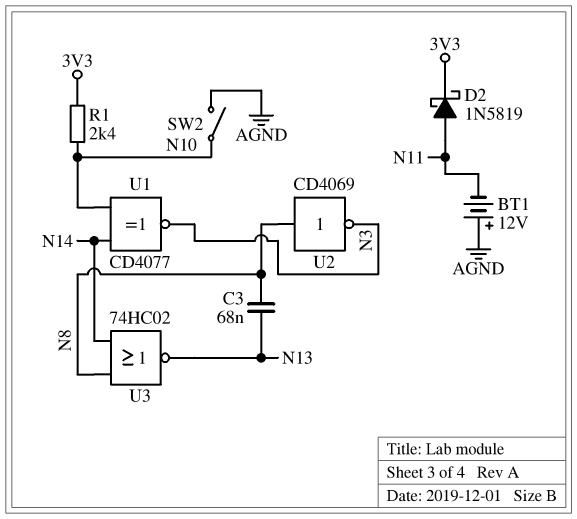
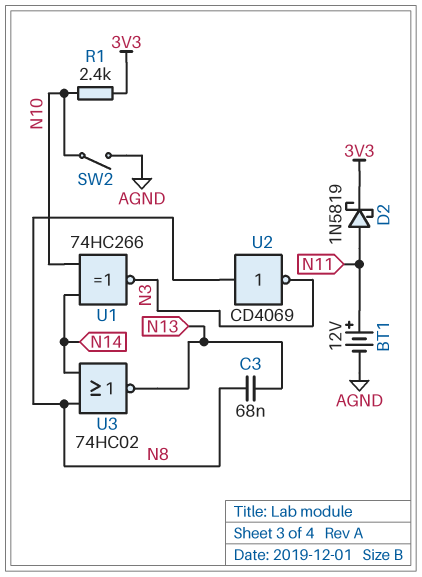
BT1: 12V (plus AGND, minus N11) -> 12V (plus N11, minus AGND)
U1: XNOR CD4077 (in N10, in N14, out N3) -> XNOR 74HC266 (in N10, in N14, out N3)

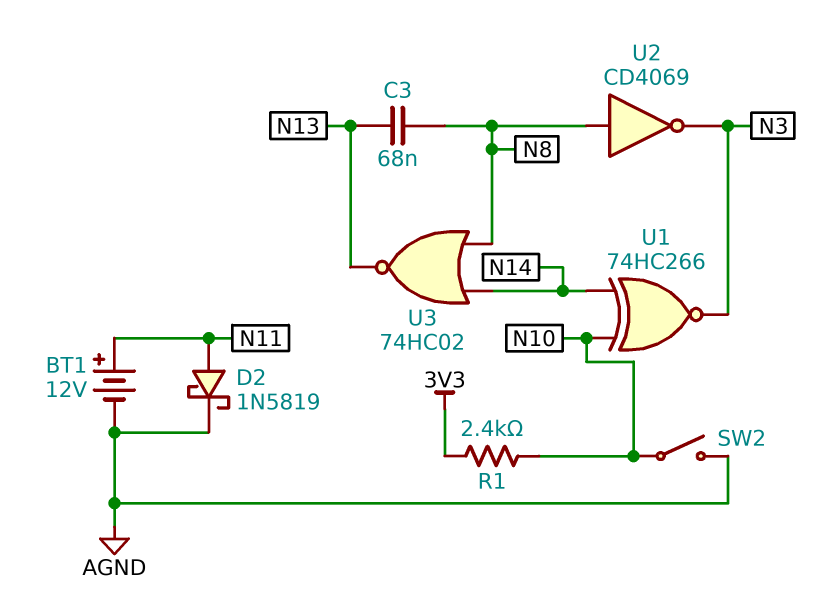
D2: schottky 1N5819 (A N11, K 3V3) -> schottky 1N5819 (A N11, K AGND)

